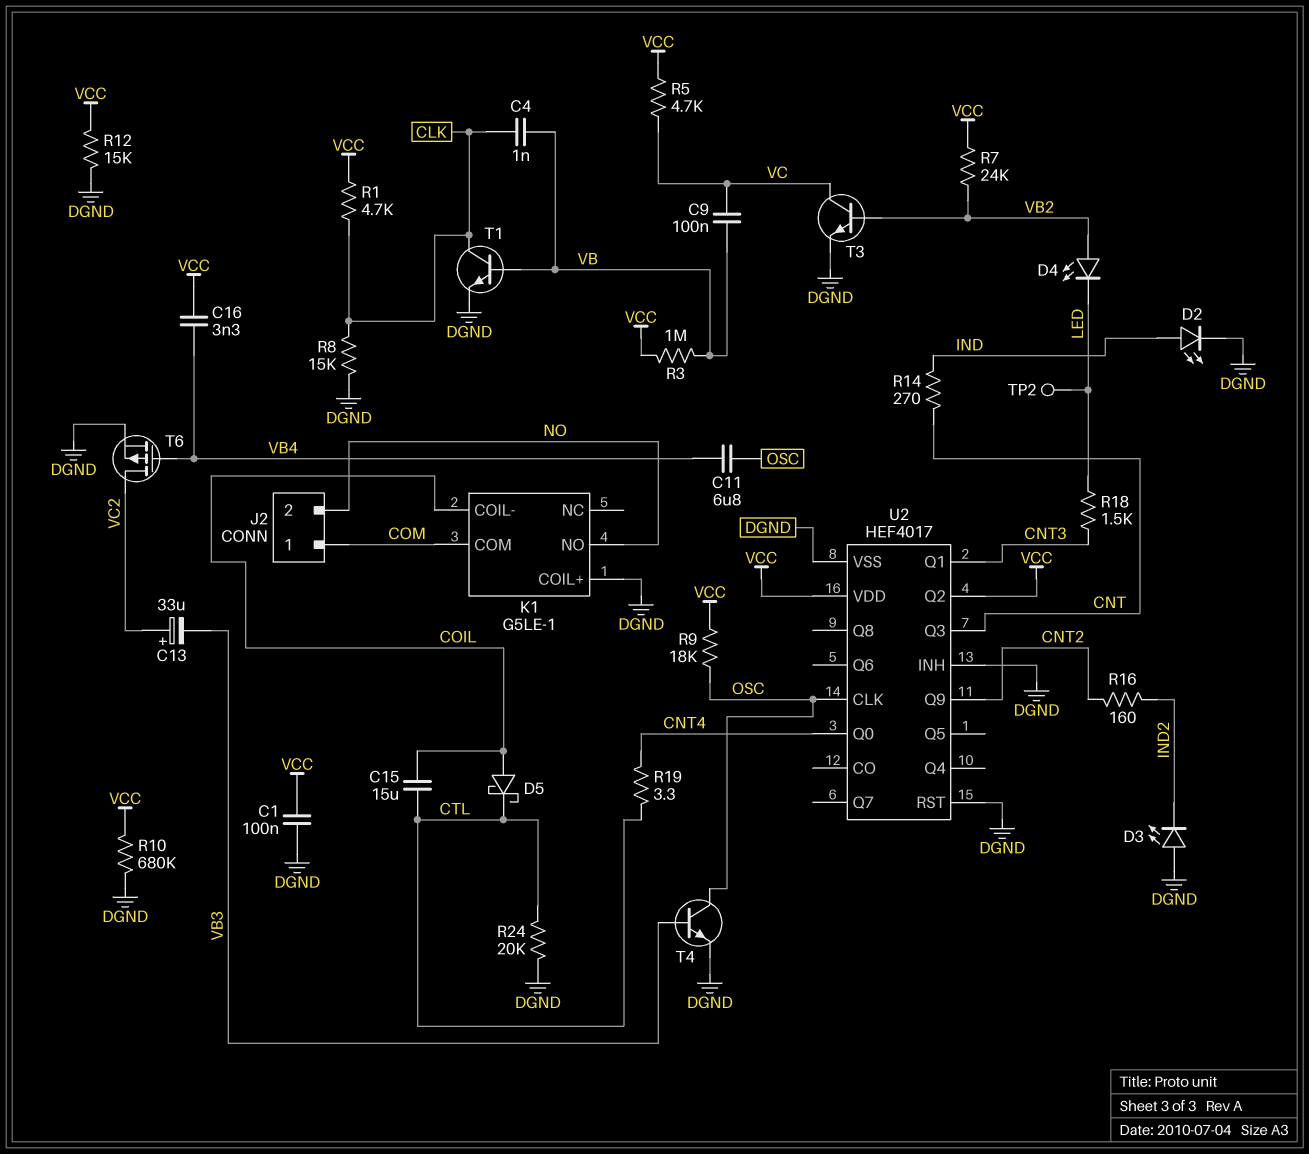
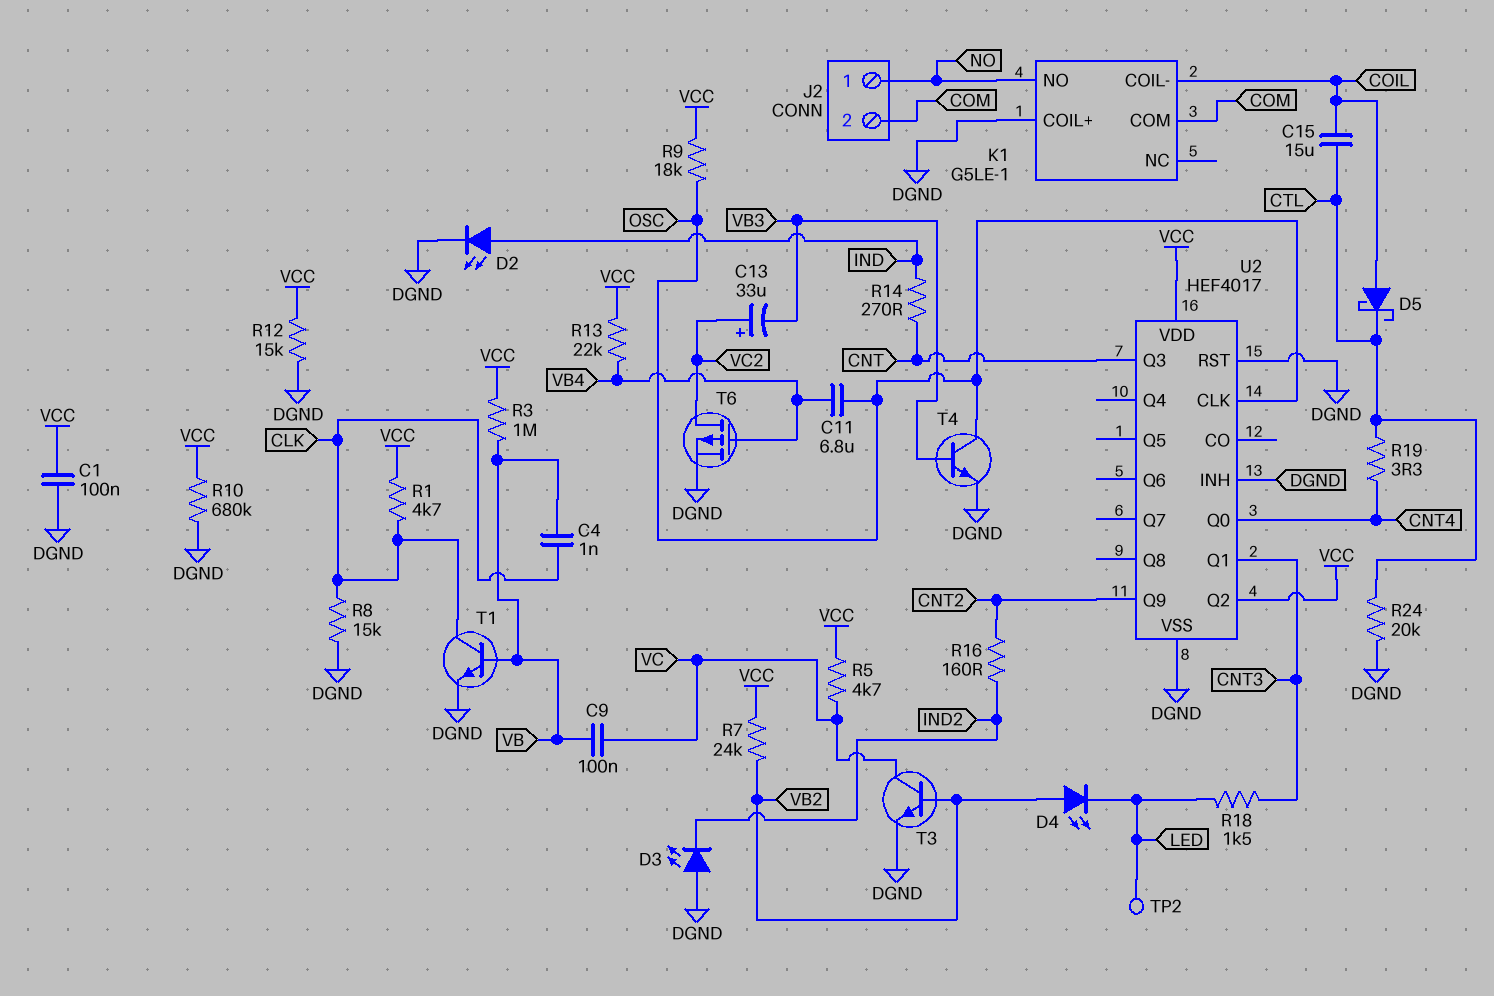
C16: 3.3nF (VB4, VCC) -> none
J2 pin 1: COM -> NO
J2 pin 2: NO -> COM
R13: none -> 22k (VB4, VCC)

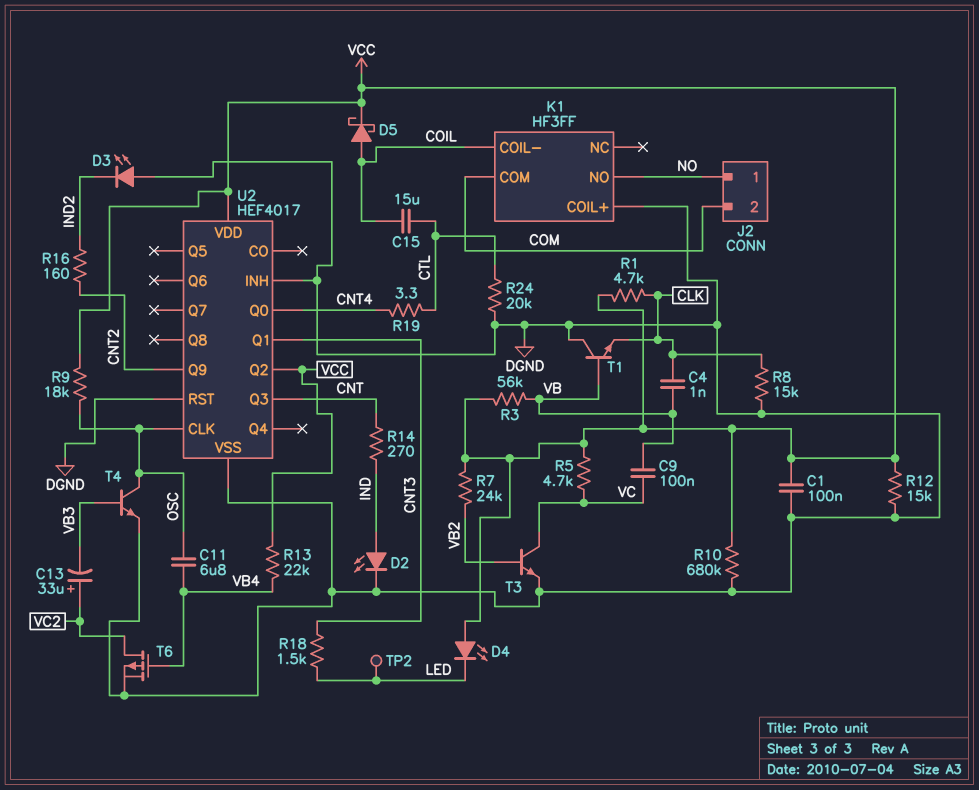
D4: LED (A VB2, K LED) -> LED (A VCC, K LED)
D5: schottky (A COIL, K CTL) -> schottky (A COIL, K VCC)
K1: G5LE-1 -> HF3FF
R3: 1M (VB, VCC) -> 56k (VB, VCC)
T1: NPN (B VB, C CLK, E DGND) -> NPN (B VB, C DGND, E CLK)

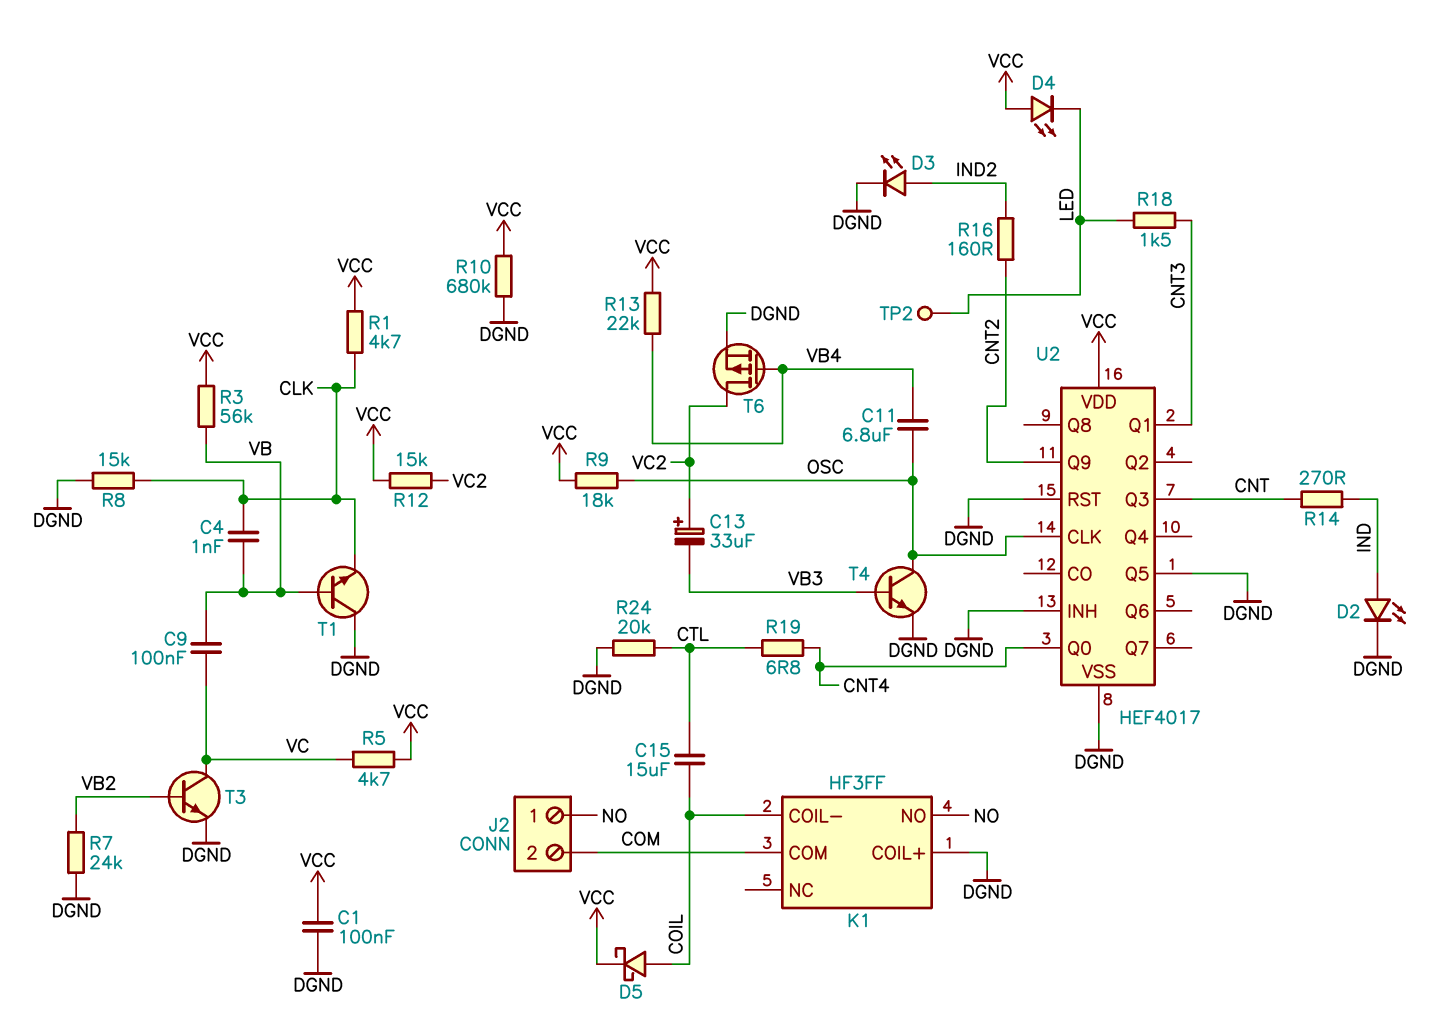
D3: LED (A DGND, K IND2) -> LED (A IND2, K DGND)
R7: 24k (VB2, VCC) -> 24k (DGND, VB2)
R12: 15k (DGND, VCC) -> 15k (VC2, VCC)
R19: 3.3 (CNT4, CTL) -> 6.8 (CNT4, CTL)
U2 pin Q2: VCC -> none
U2 pin Q5: none -> DGND

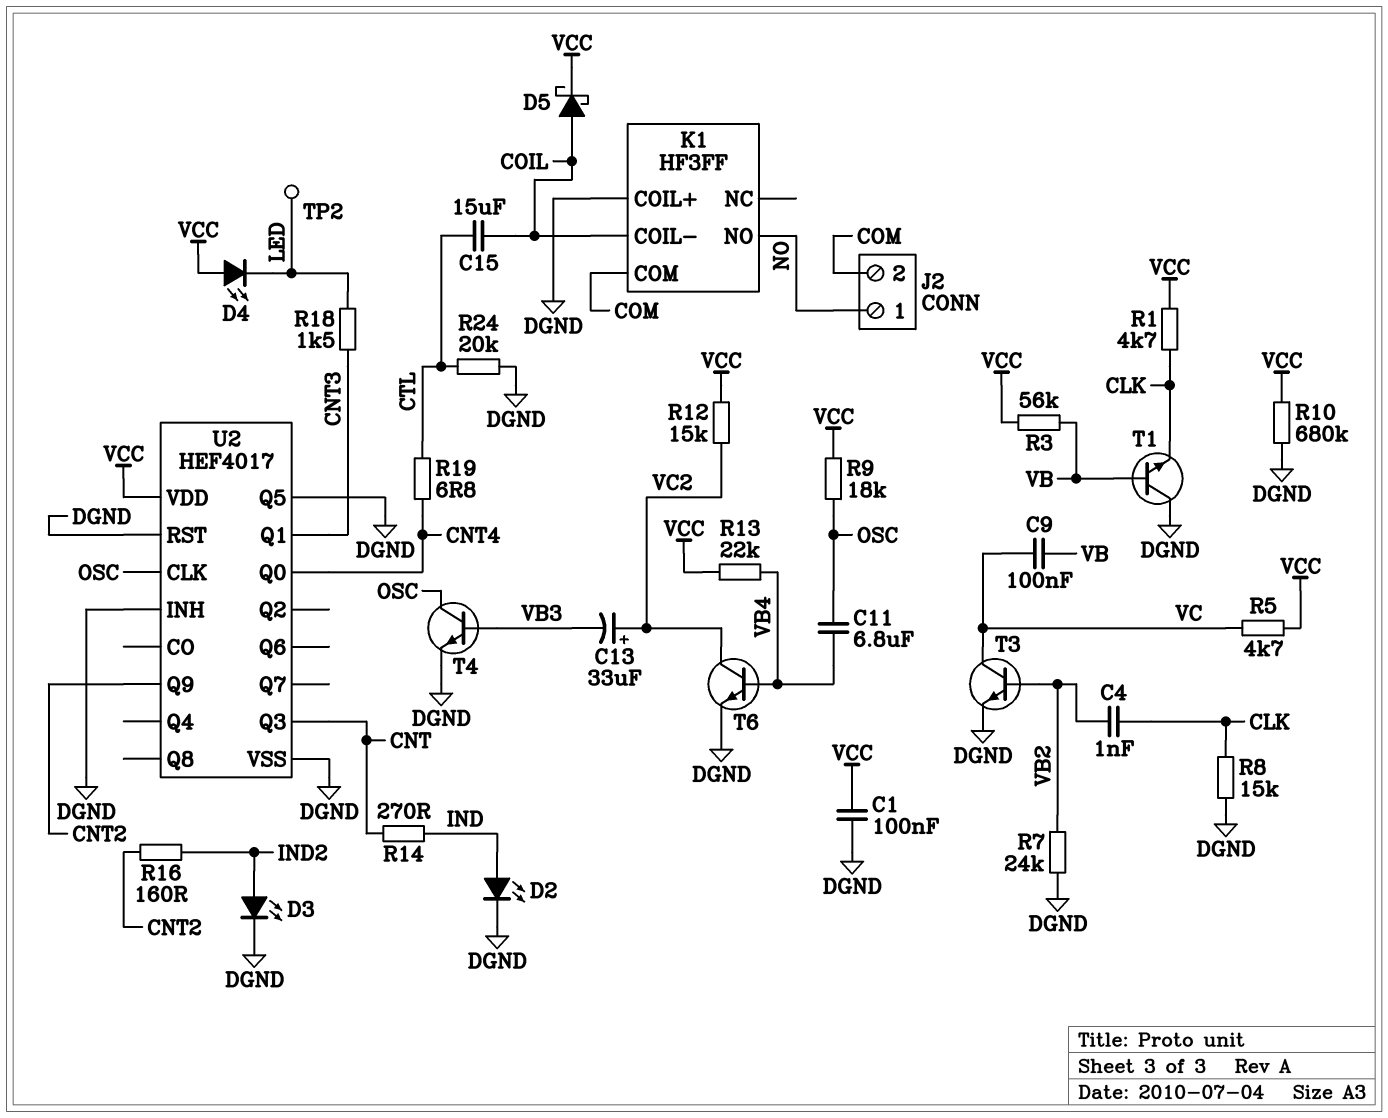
C4: 1nF (CLK, VB) -> 1nF (CLK, VB2)
T6: PMOS (G VB4, D VC2, S DGND) -> NPN (B VB4, C VC2, E DGND)

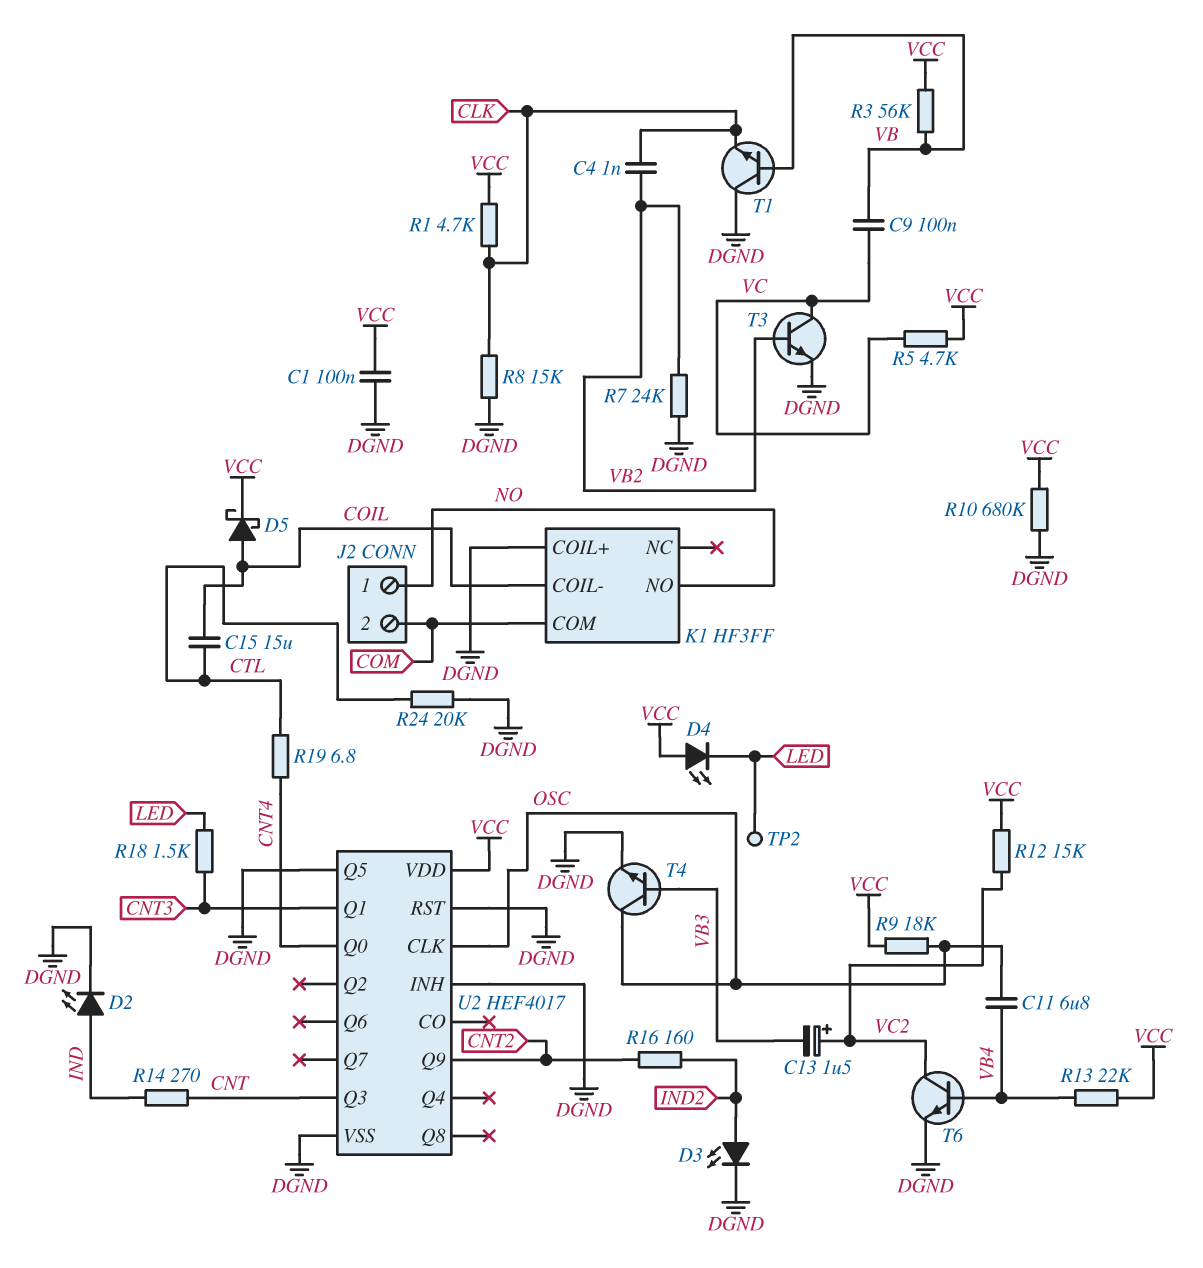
C13: 33uF (plus VC2, minus VB3) -> 1.5uF (plus VC2, minus VB3)

